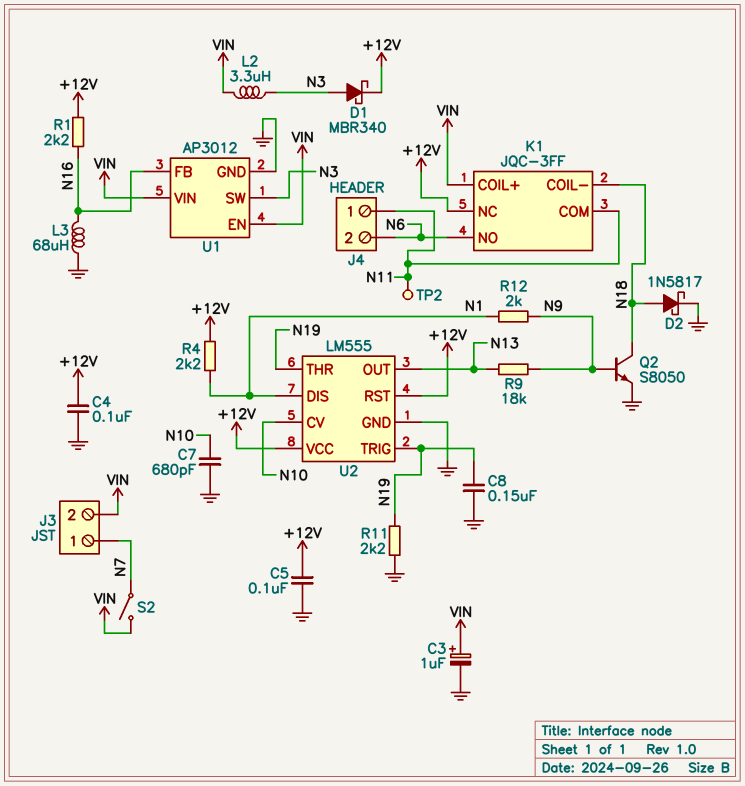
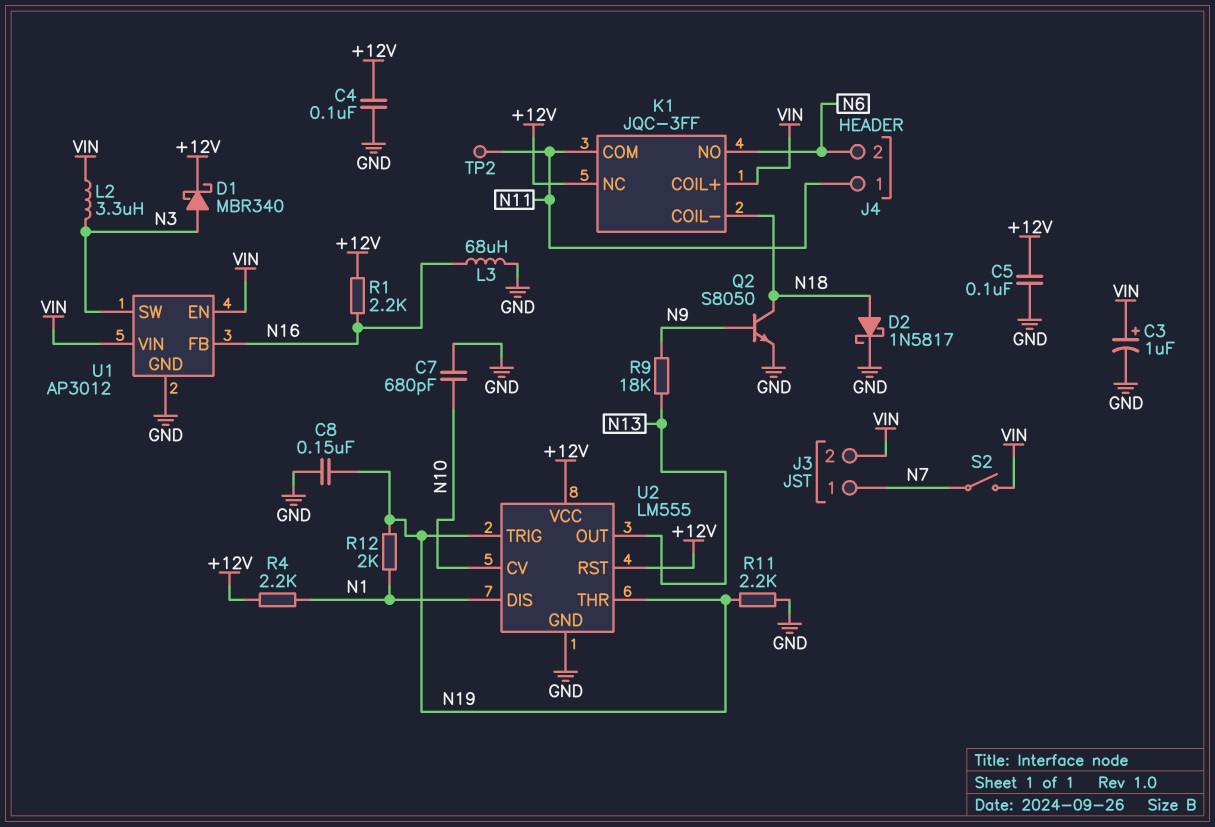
R12: 2k (N1, N9) -> 2k (N1, N19)

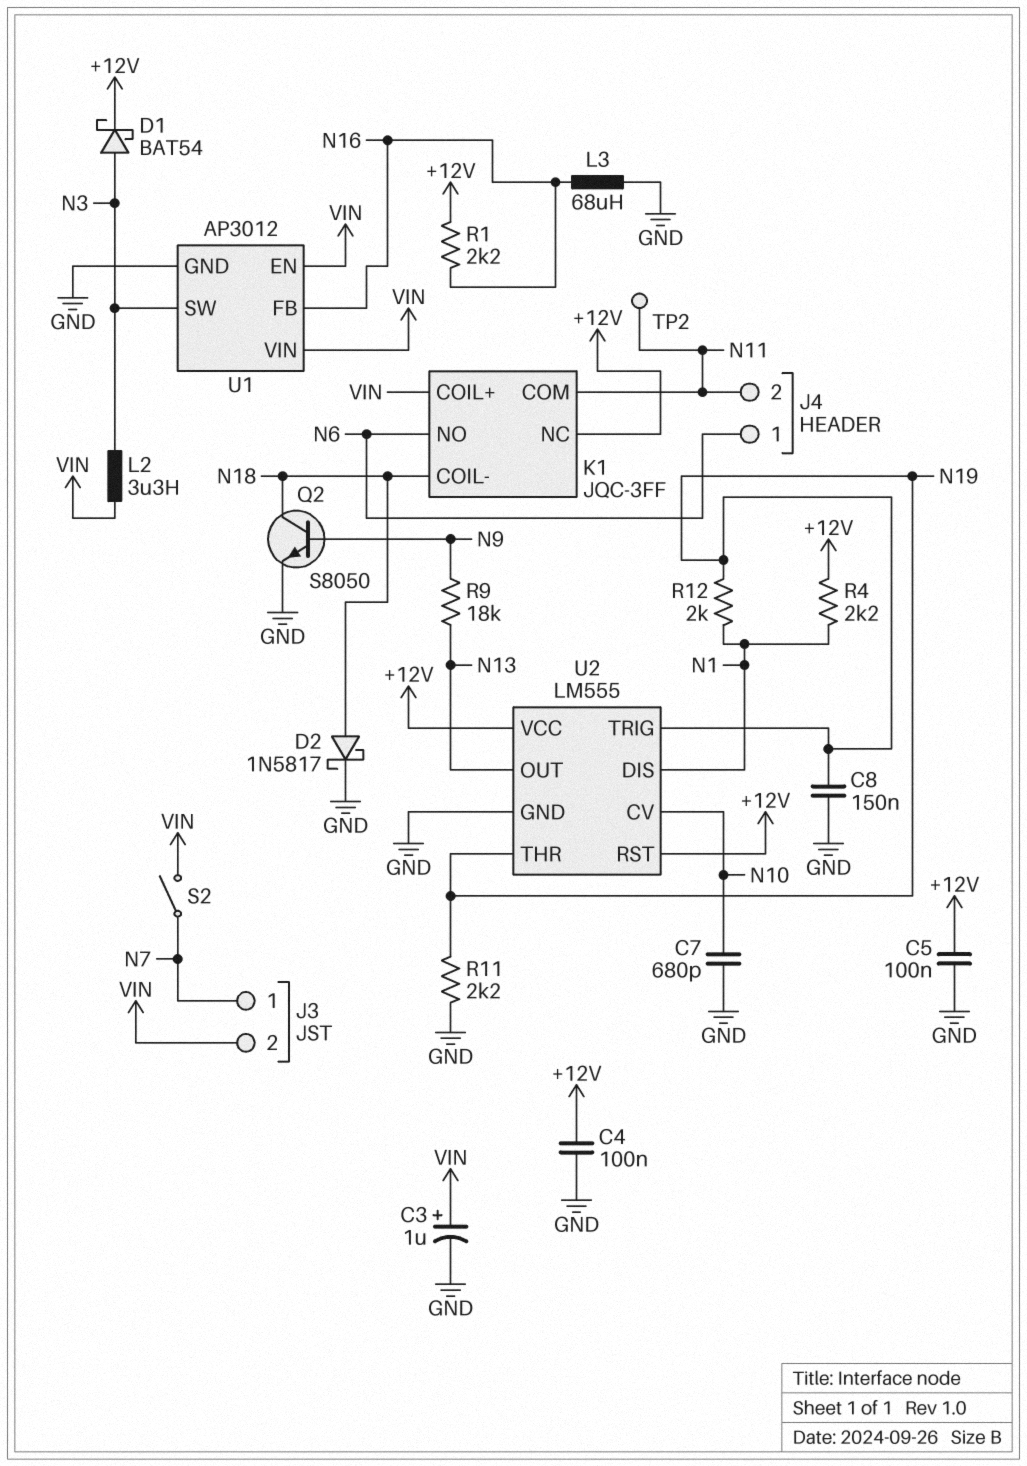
D1: schottky MBR340 (A N3, K +12V) -> schottky BAT54 (A N3, K +12V)
J4 pin 1: N11 -> N6
J4 pin 2: N6 -> N11

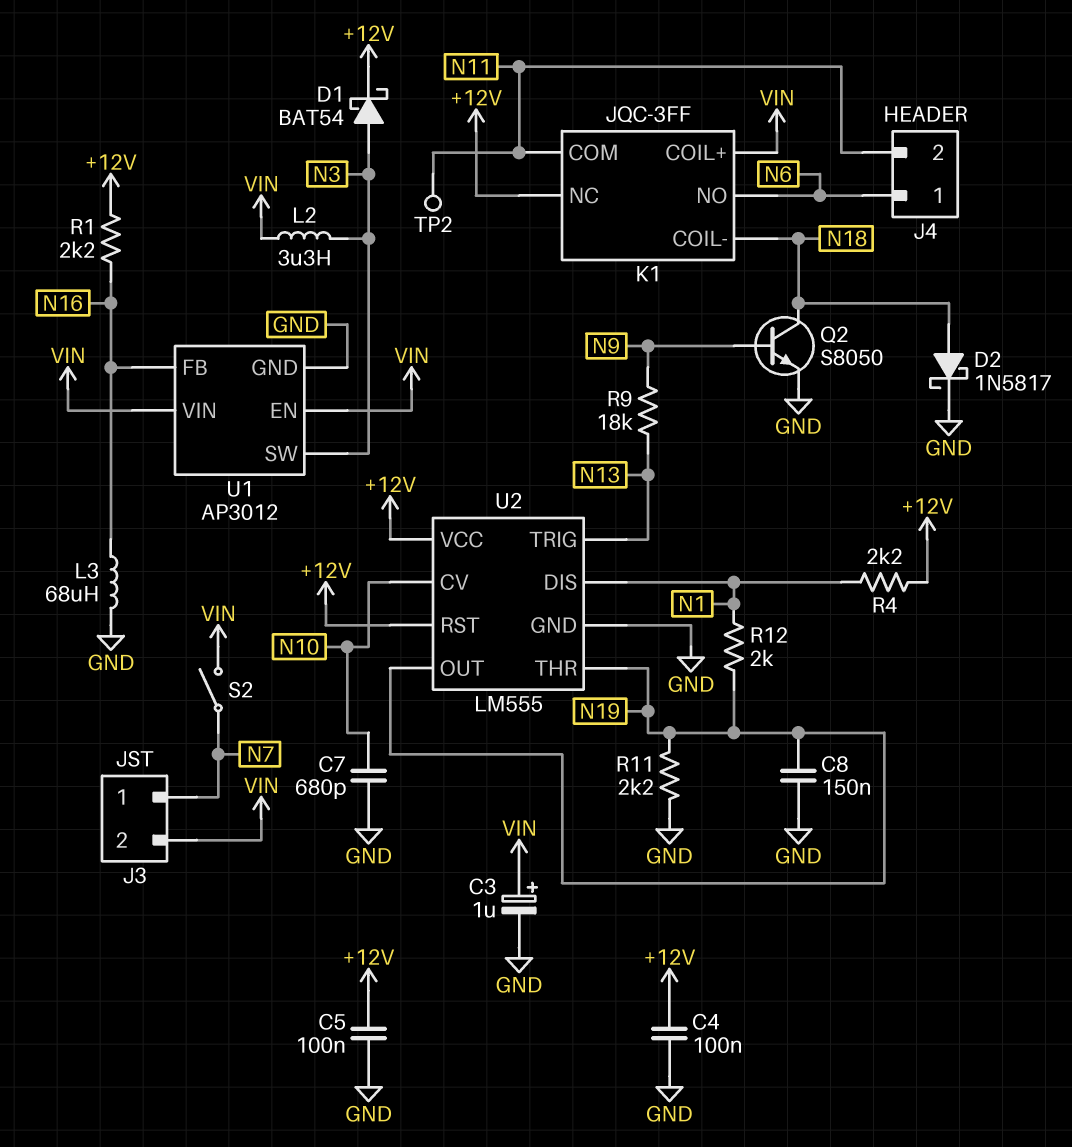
U2 pin OUT: N13 -> N19
U2 pin TRIG: N19 -> N13

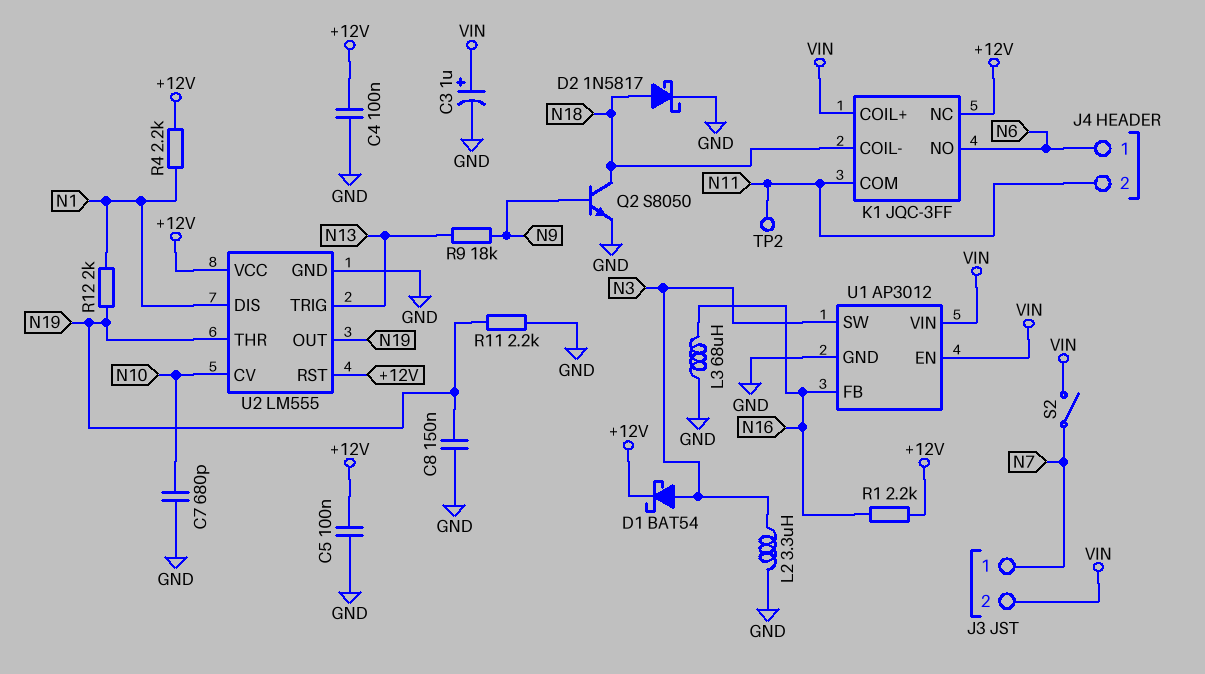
L2: 3.3uH (N3, VIN) -> 3.3uH (GND, N3)

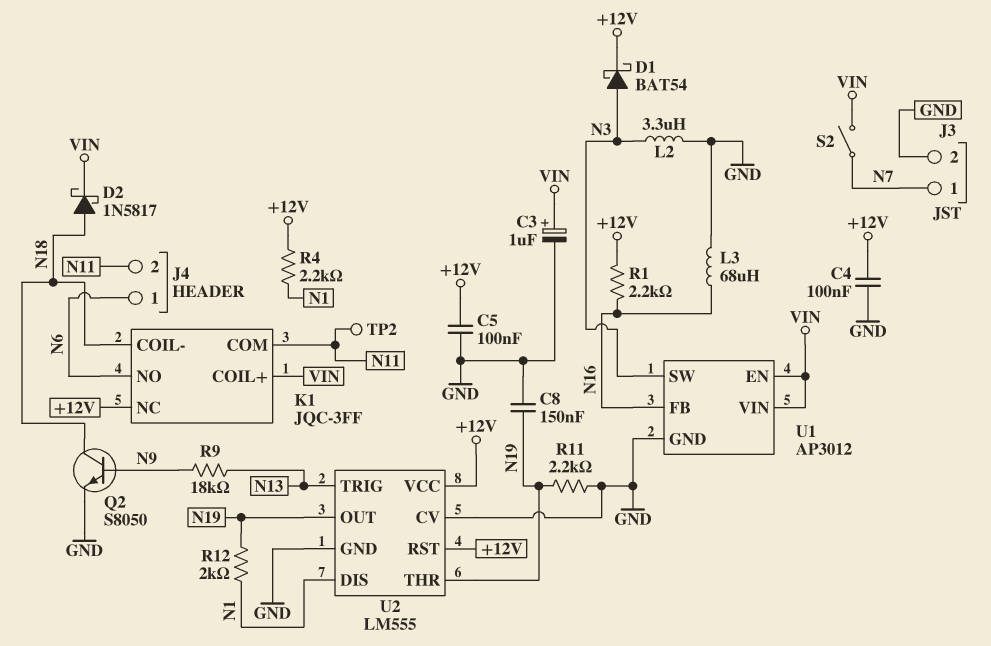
C7: 680pF (GND, N10) -> none
D2: schottky 1N5817 (A N18, K GND) -> schottky 1N5817 (A N18, K VIN)
J3 pin 2: VIN -> GND
U2 pin CV: N10 -> GND

